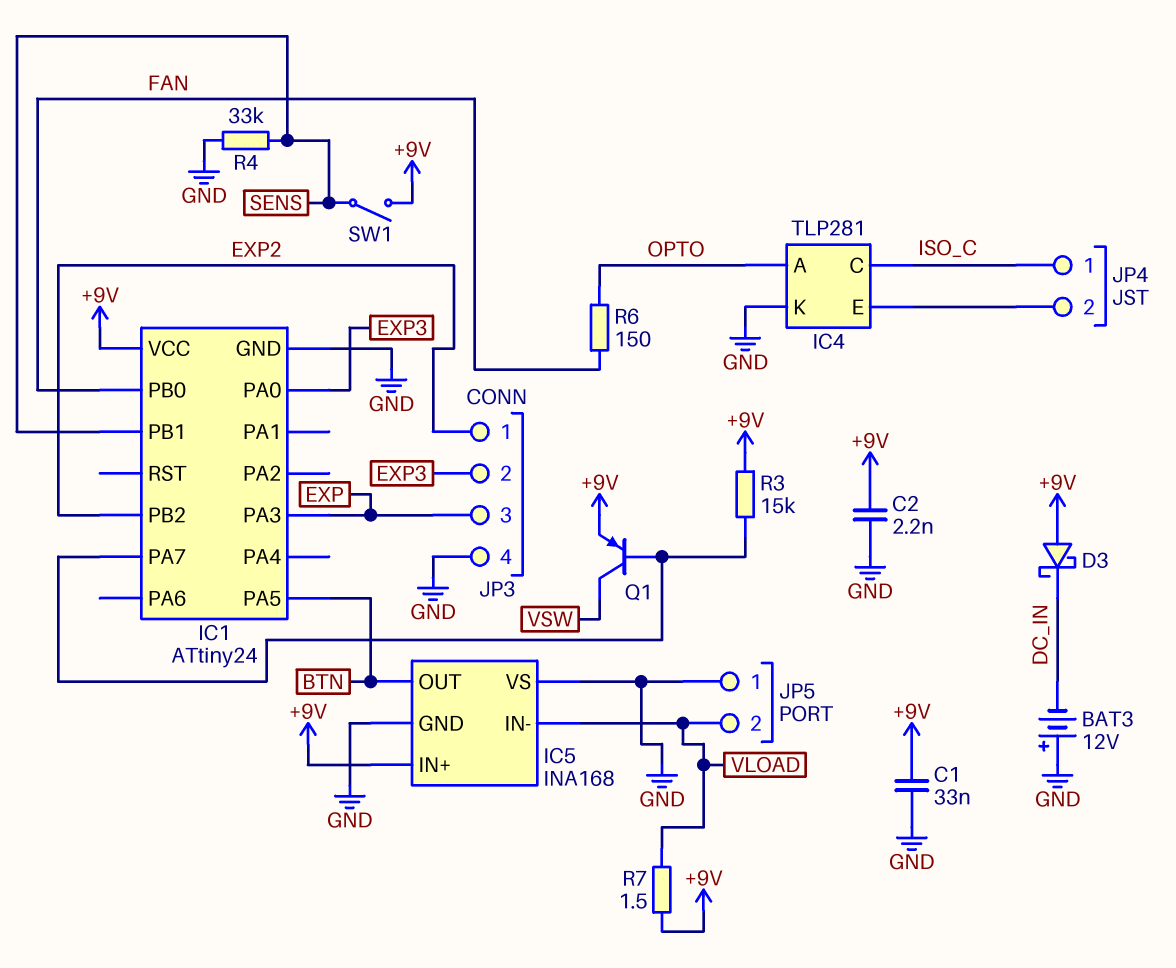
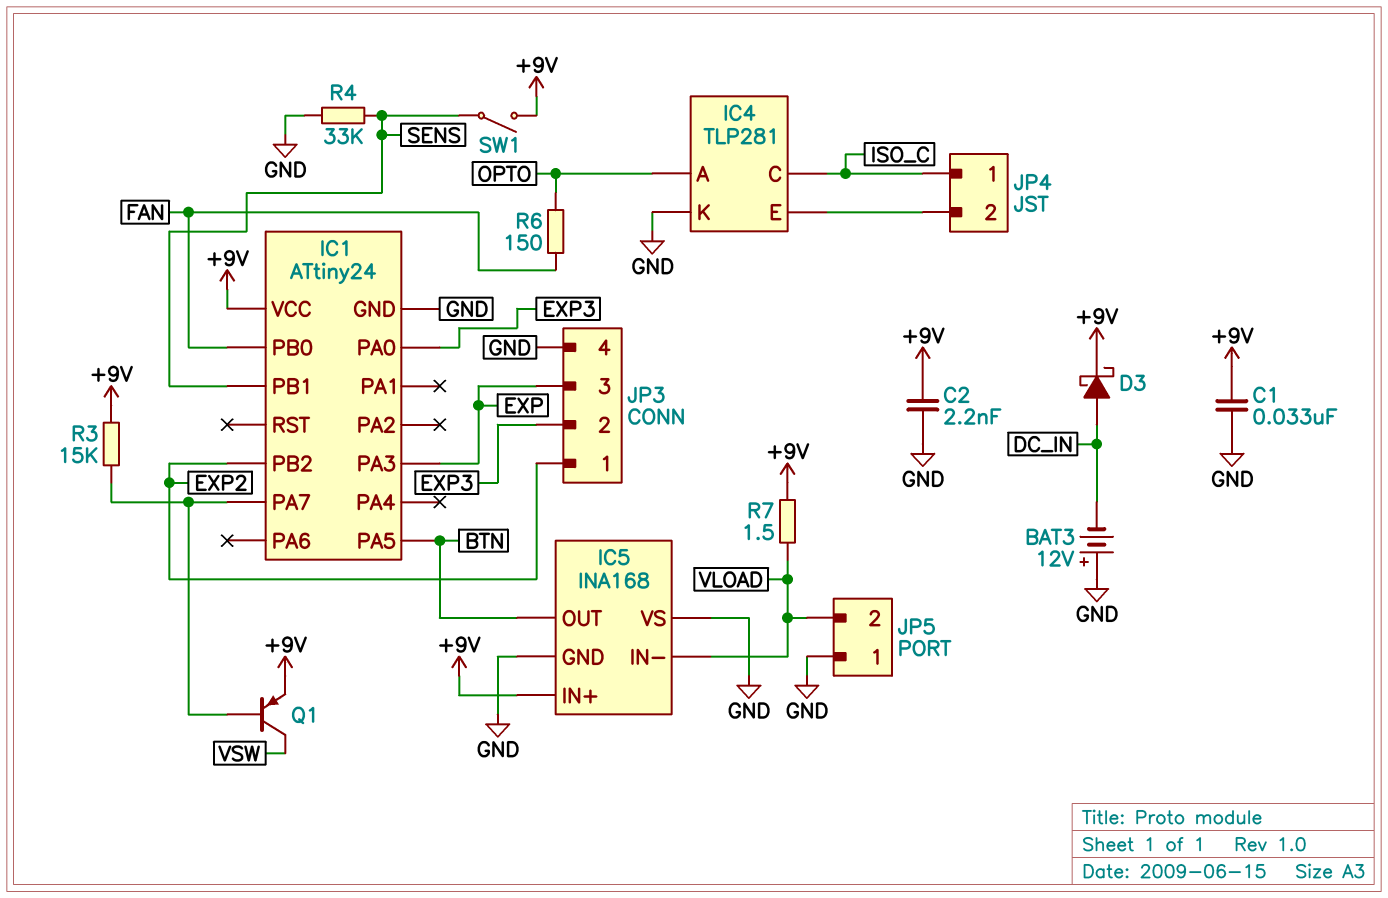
D3: schottky (A +9V, K DC_IN) -> schottky (A DC_IN, K +9V)

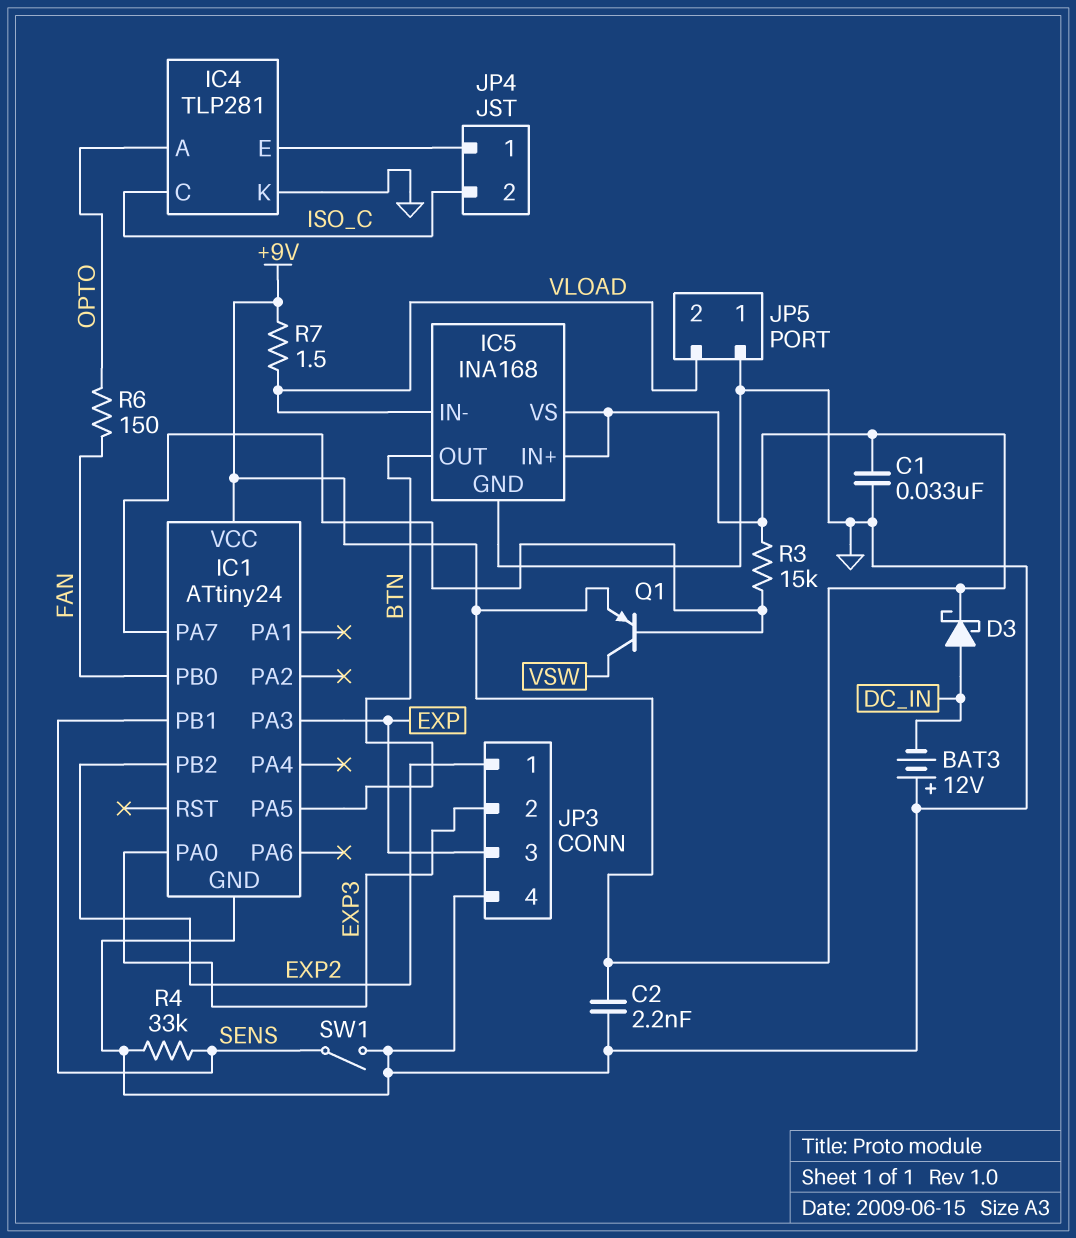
IC5 pin VS: GND -> +9V
JP4 pin 1: ISO_C -> IC4/E
JP4 pin 2: IC4/E -> ISO_C
SW1: switch (+9V, SENS) -> switch (GND, SENS)

